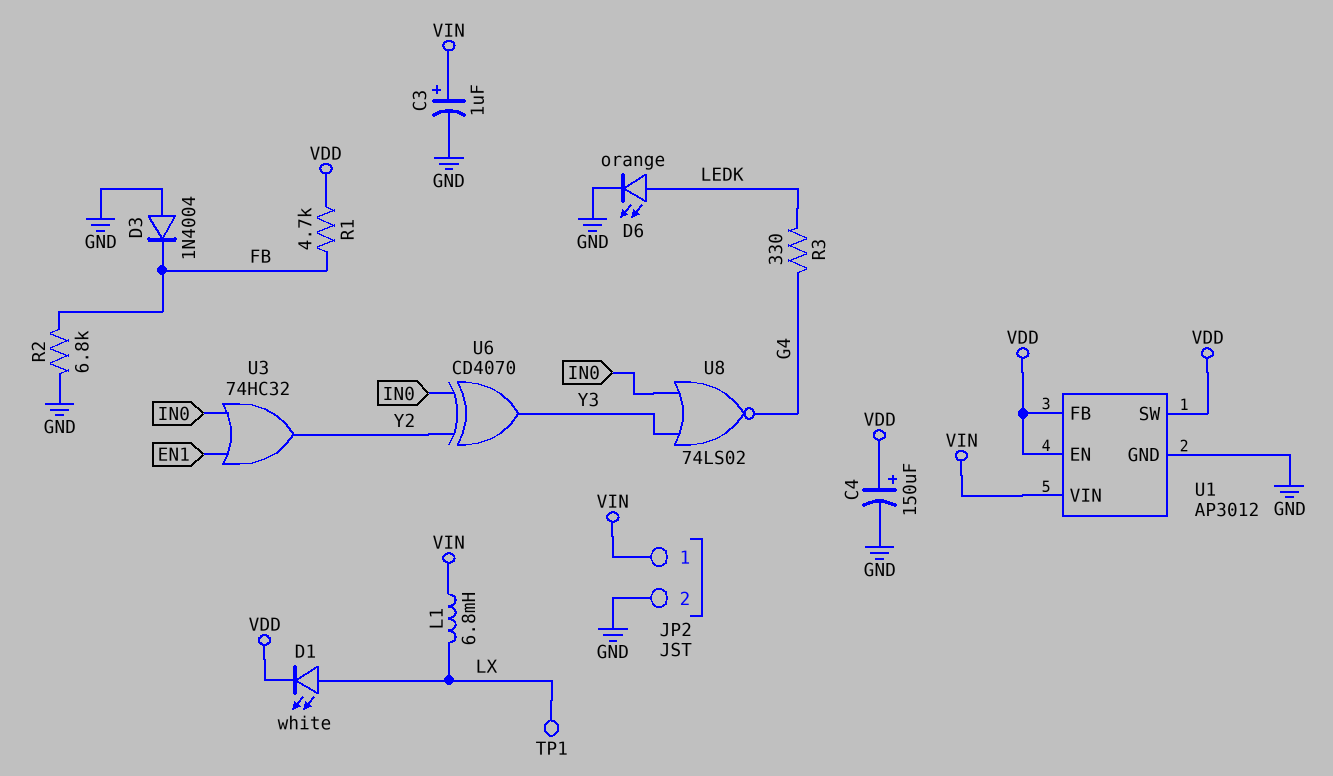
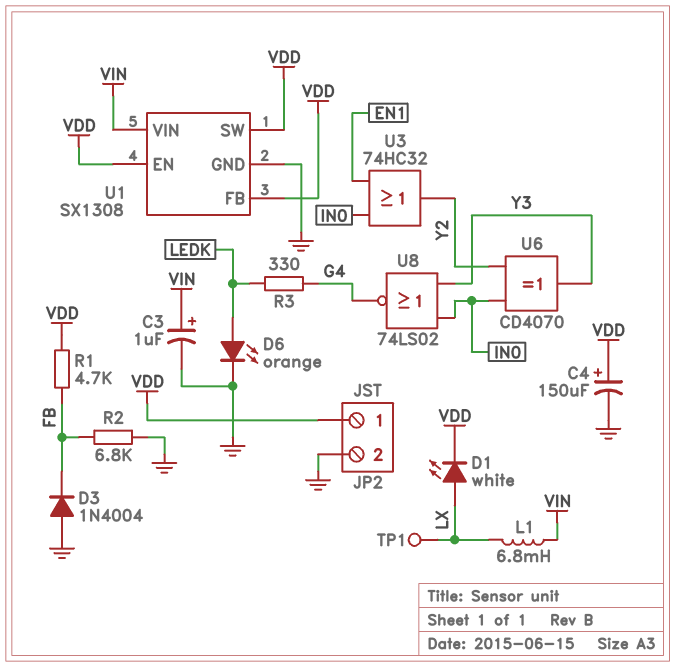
JP2 pin 1: VIN -> VDD
U1: AP3012 -> SX1308

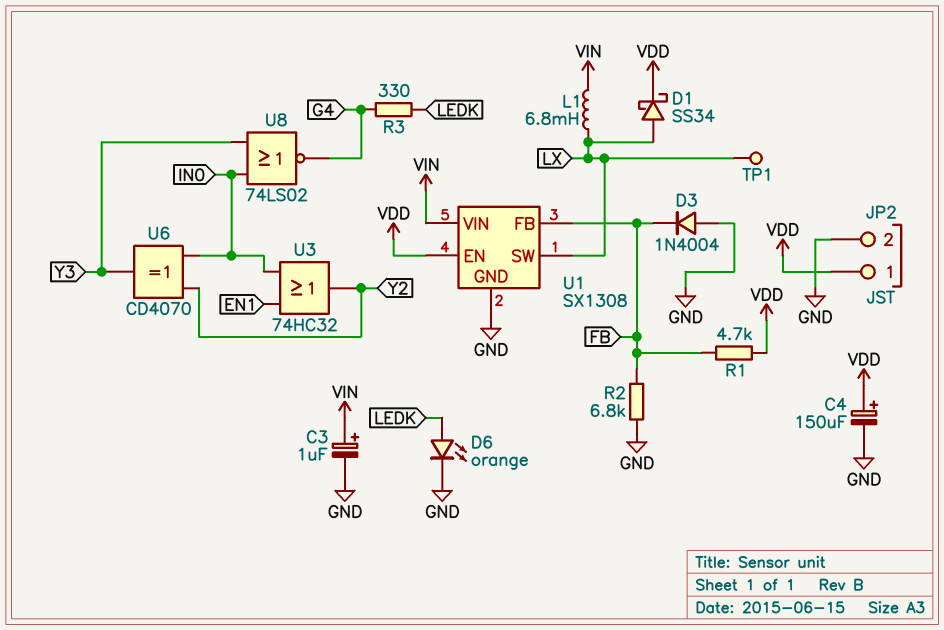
D1: LED white (A LX, K VDD) -> schottky SS34 (A LX, K VDD)
U1 pin FB: VDD -> FB
U1 pin SW: VDD -> LX

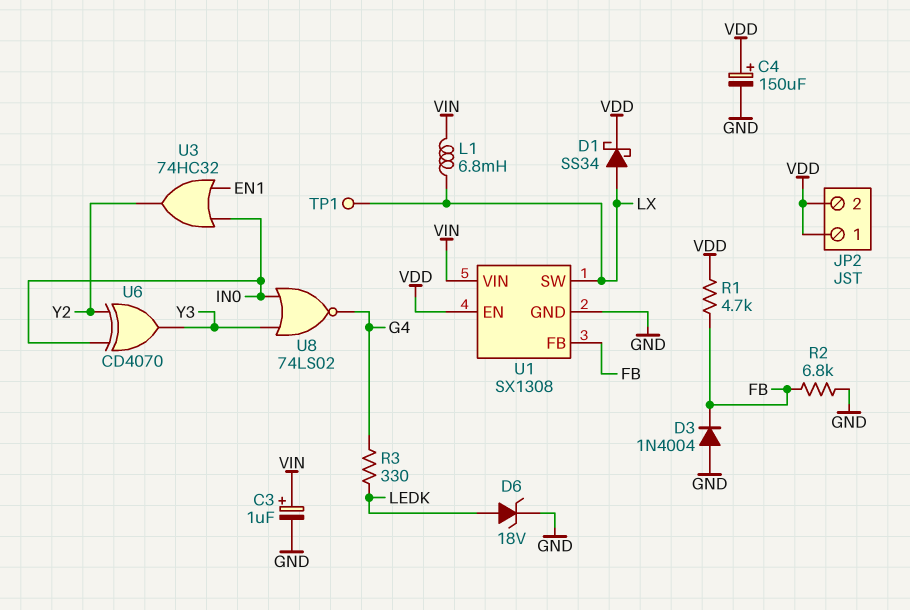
D6: LED orange (A LEDK, K GND) -> zener 18V (A LEDK, K GND)
JP2 pin 2: GND -> VDD

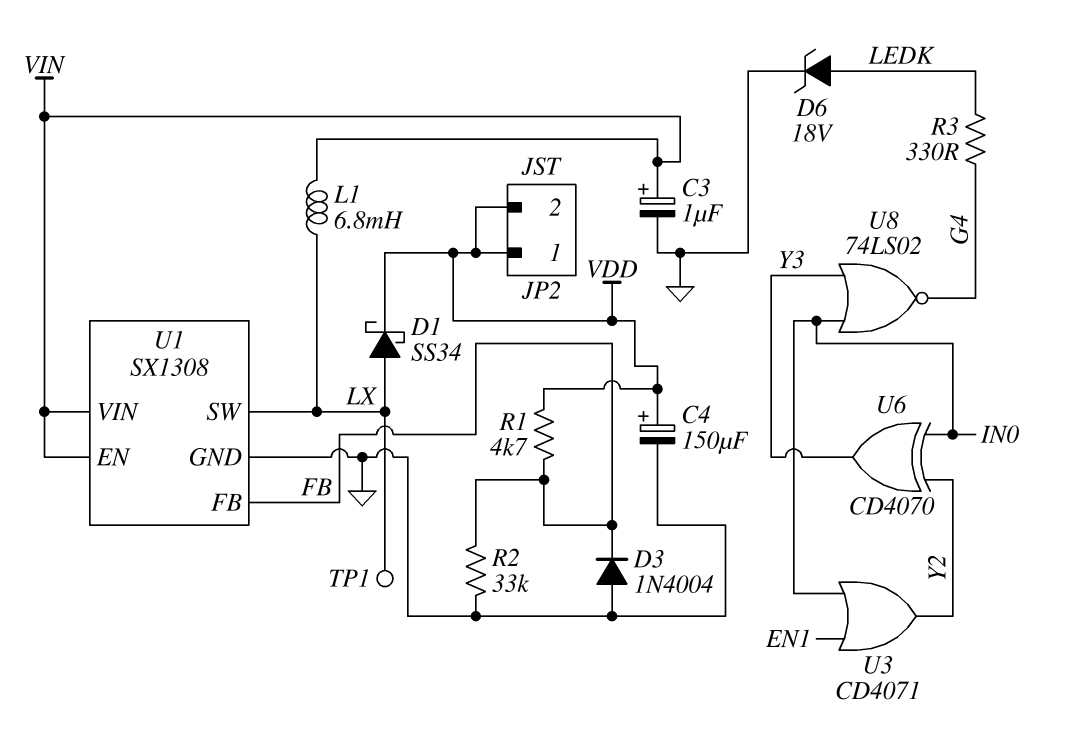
R2: 6.8k (FB, GND) -> 33k (FB, GND)
U1 pin EN: VDD -> VIN
U3: OR 74HC32 (in EN1, in IN0, out Y2) -> OR CD4071 (in EN1, in IN0, out Y2)

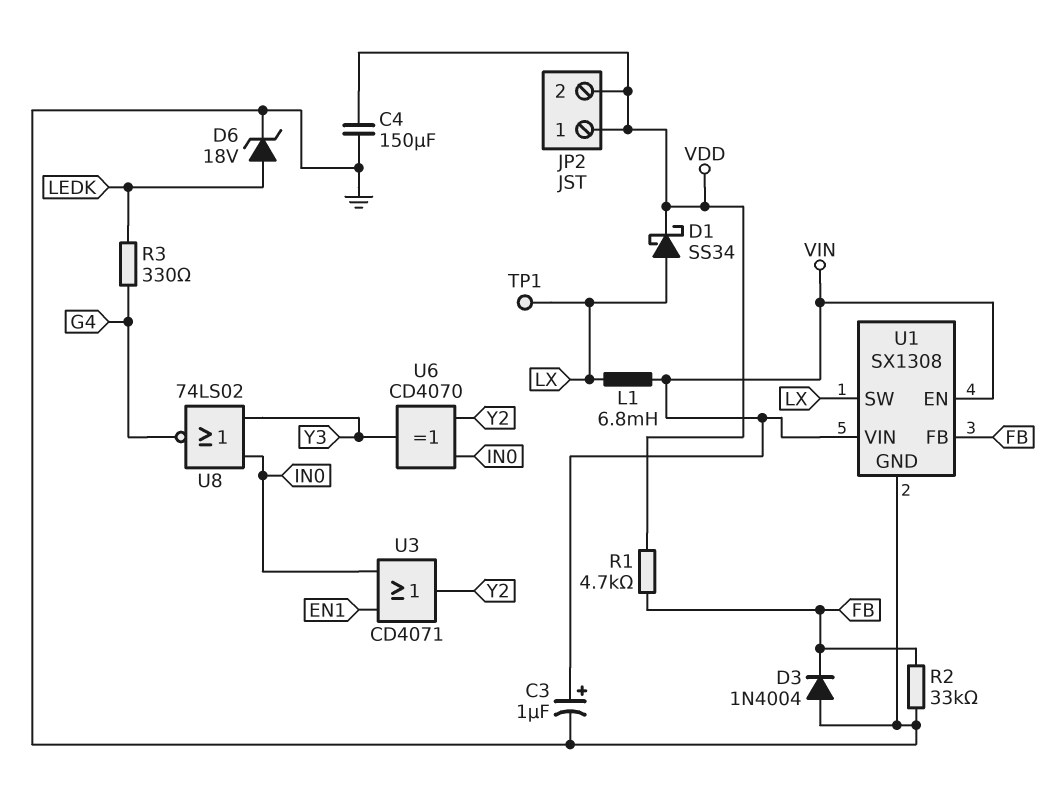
C4: 150uF (plus VDD, minus GND) -> 150uF (GND, VDD)

